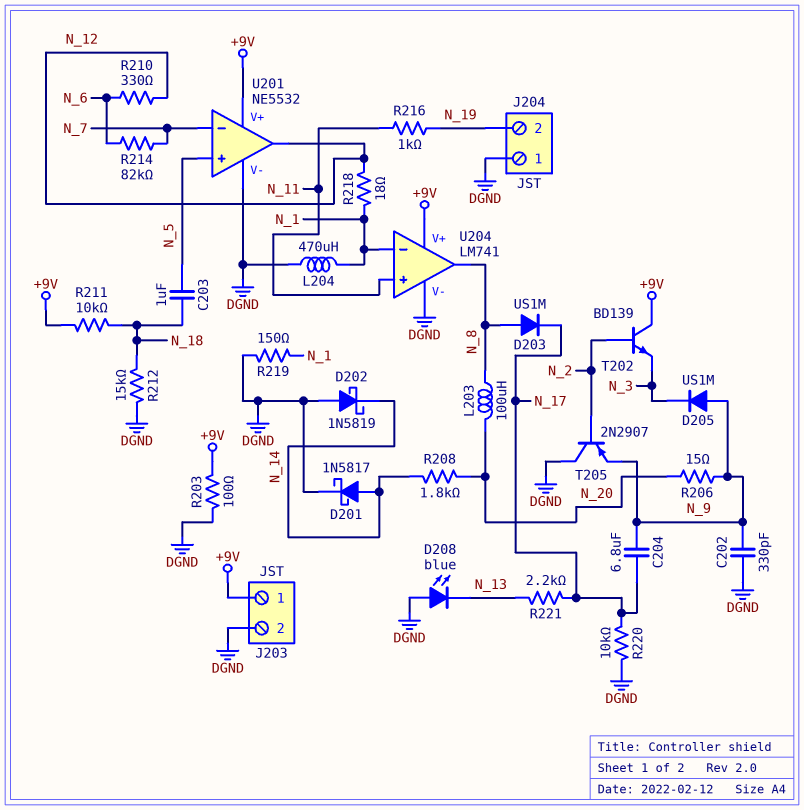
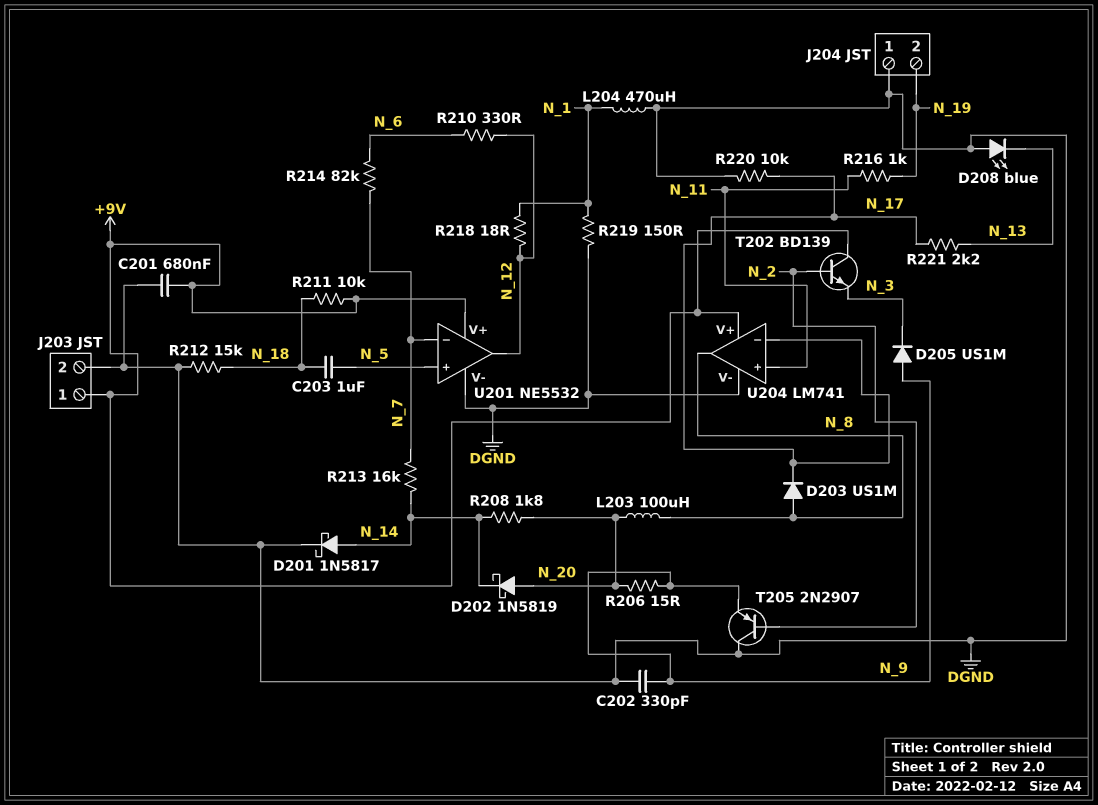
C201: none -> 680nF (+9V, DGND)
C204: 6.8uF (N_9, N_17) -> none
D202: schottky 1N5819 (A DGND, K N_14) -> schottky 1N5819 (A N_20, K N_14)
R203: 100 (+9V, DGND) -> none
R213: none -> 16k (N_7, N_14)
U204 pin in-: N_1 -> N_17

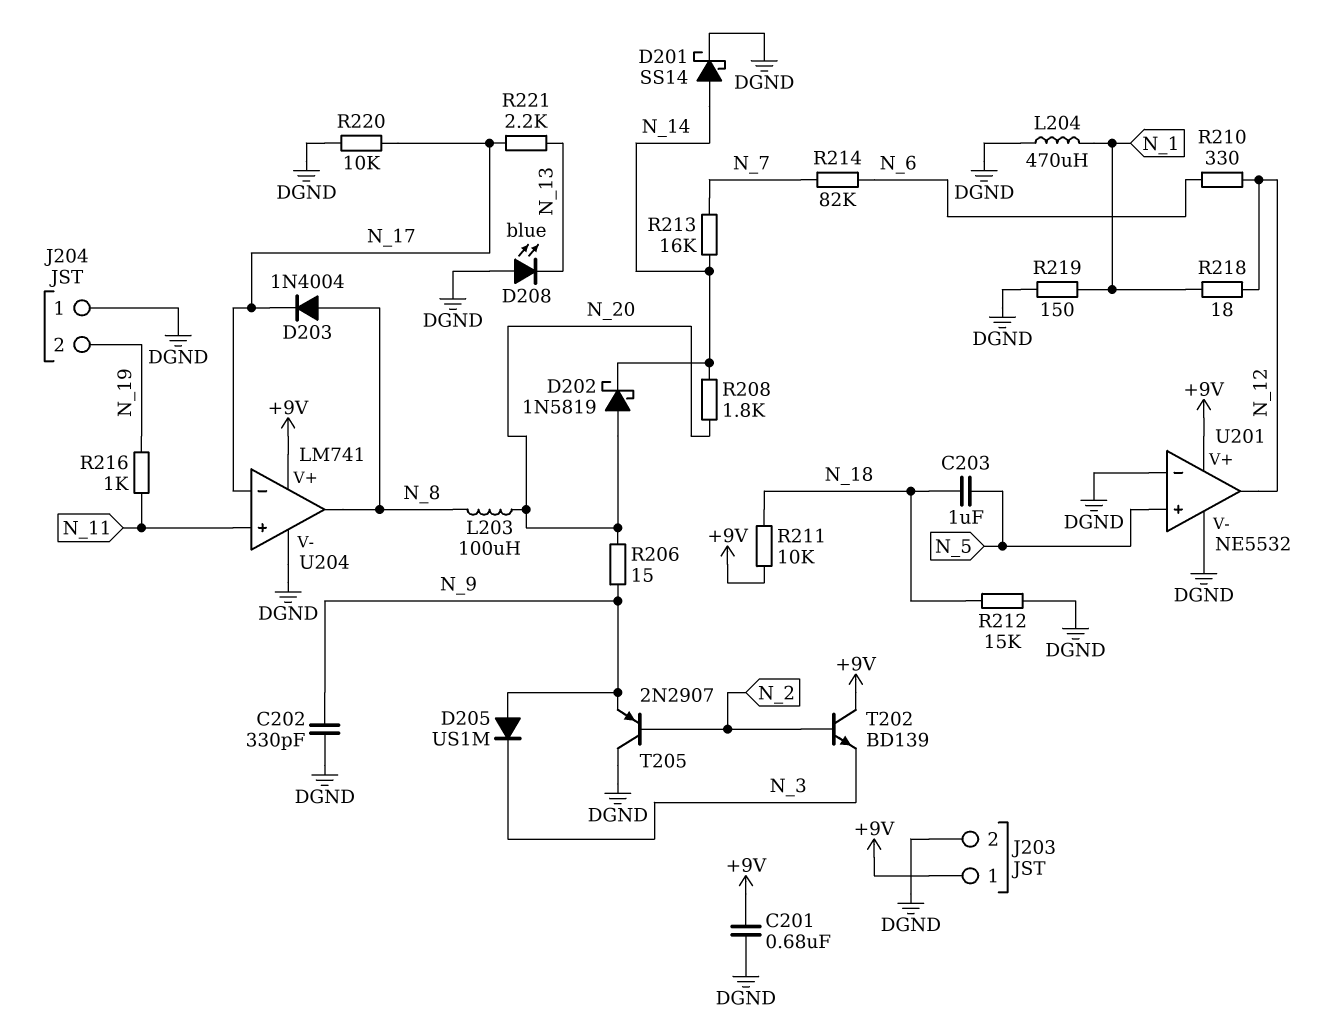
D201: schottky 1N5817 (A N_14, K DGND) -> schottky SS14 (A N_14, K DGND)
D203: diode US1M (A N_8, K N_17) -> diode 1N4004 (A N_8, K N_17)
U201 pin in-: N_7 -> DGND

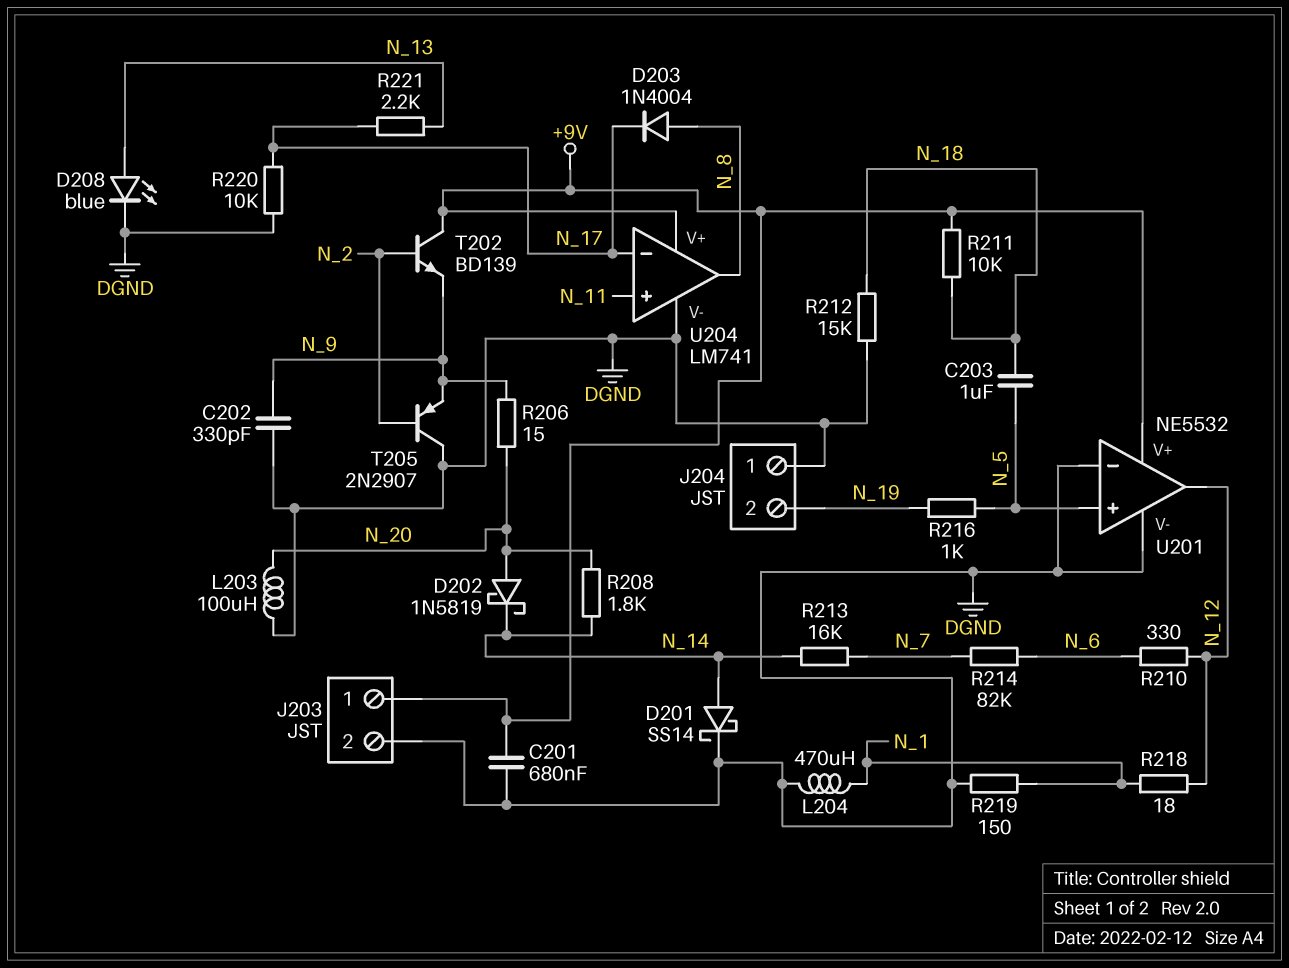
D205: diode US1M (A N_9, K N_3) -> none
D208: LED blue (A DGND, K N_13) -> LED blue (A N_13, K DGND)
L203: 100uH (N_8, N_20) -> 100uH (DGND, N_20)
R216: 1k (N_11, N_19) -> 1k (N_5, N_19)
T202: NPN BD139 (B N_2, C +9V, E N_3) -> NPN BD139 (B N_2, C +9V, E N_9)

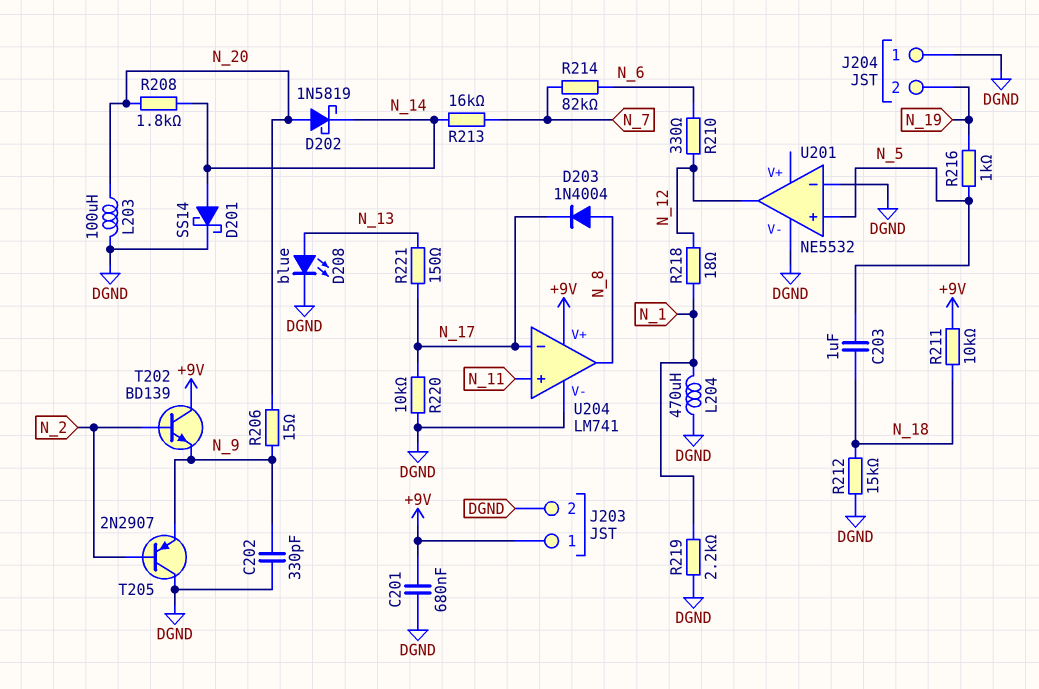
R219: 150 (DGND, N_1) -> 2.2k (DGND, N_1)
R221: 2.2k (N_13, N_17) -> 150 (N_13, N_17)
U201 pin V+: +9V -> none

